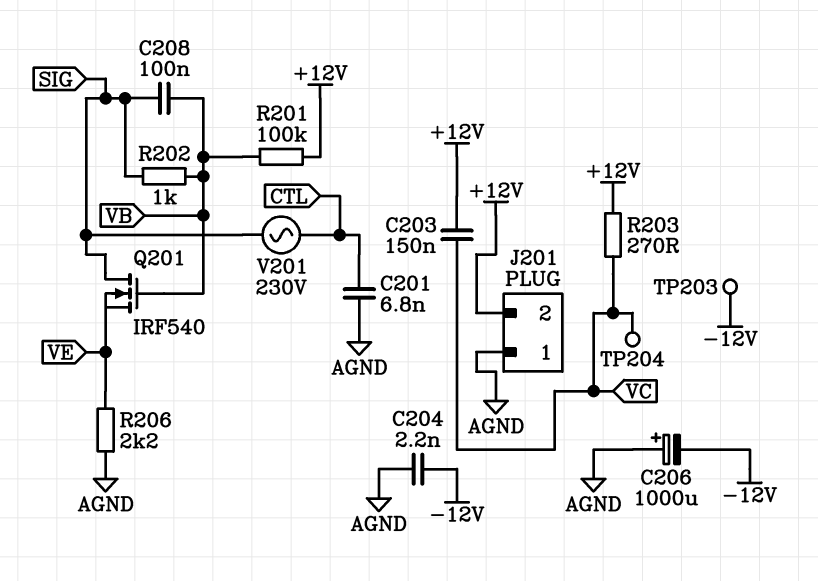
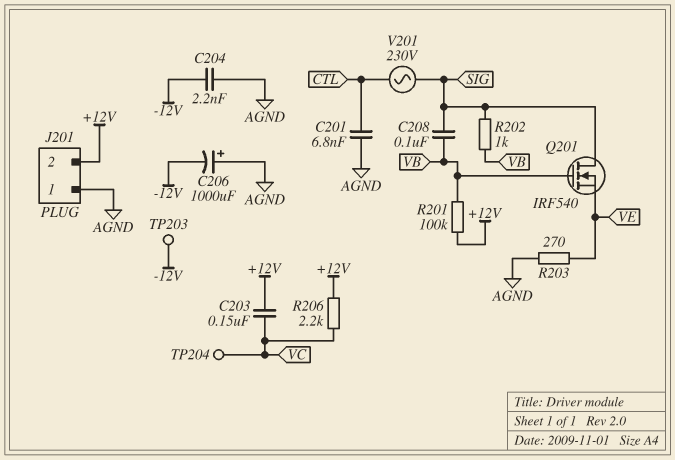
R203: 270 (+12V, VC) -> 270 (AGND, VE)
R206: 2.2k (AGND, VE) -> 2.2k (+12V, VC)

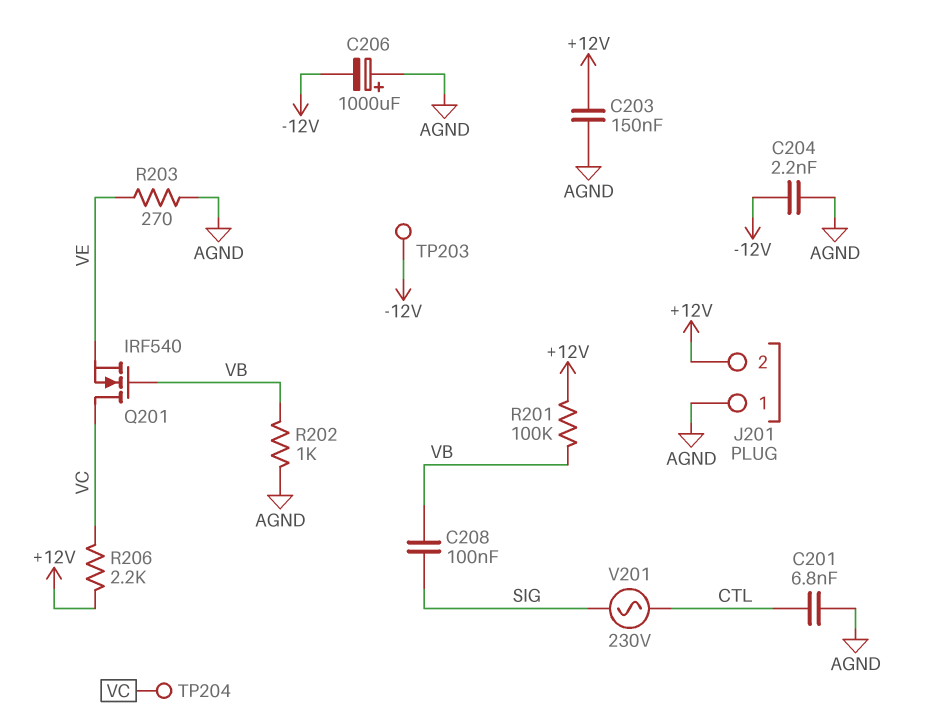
C203: 150nF (+12V, VC) -> 150nF (+12V, AGND)
Q201: NMOS IRF540 (G VB, D SIG, S VE) -> NMOS IRF540 (G VB, D VC, S VE)
R202: 1k (SIG, VB) -> 1k (AGND, VB)

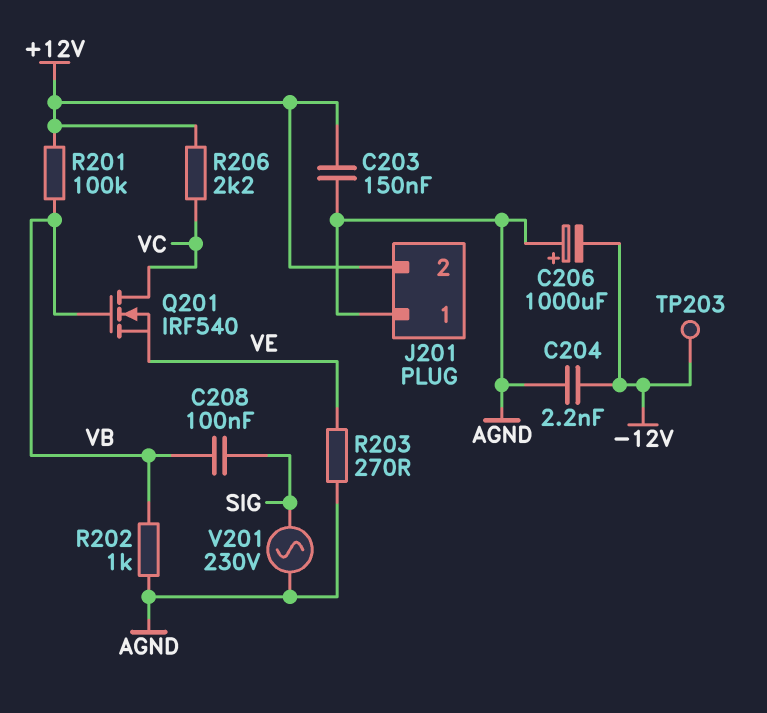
C201: 6.8nF (AGND, CTL) -> none
TP204: test point (VC) -> none
V201: AC 230V (CTL, SIG) -> AC 230V (AGND, SIG)

